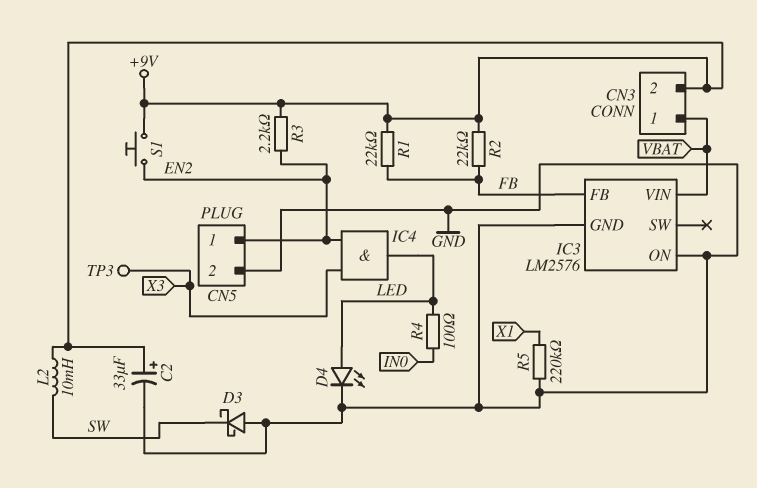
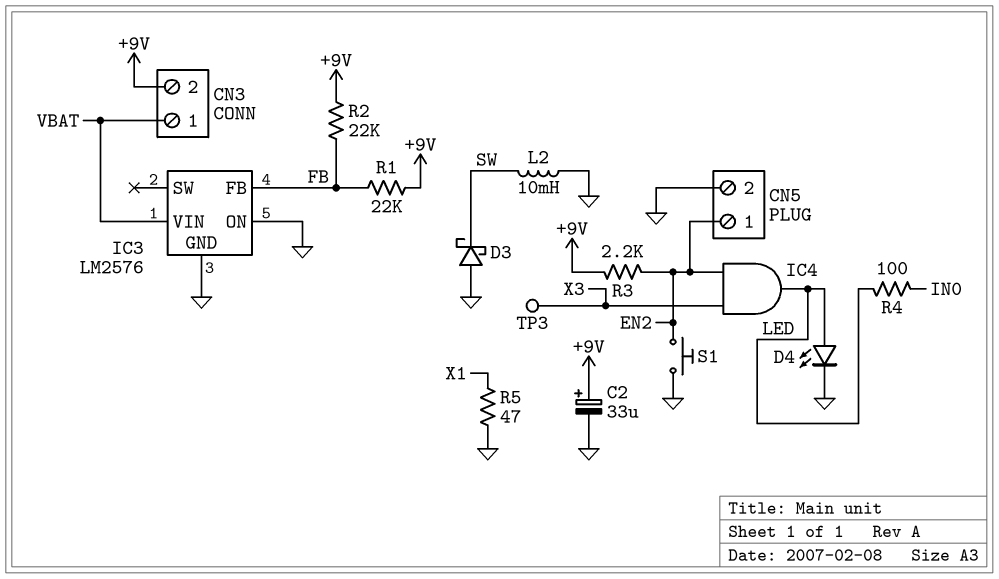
L2: 10mH (+9V, SW) -> 10mH (GND, SW)
R5: 220k (GND, X1) -> 47 (GND, X1)
S1: button (+9V, EN2) -> button (EN2, GND)

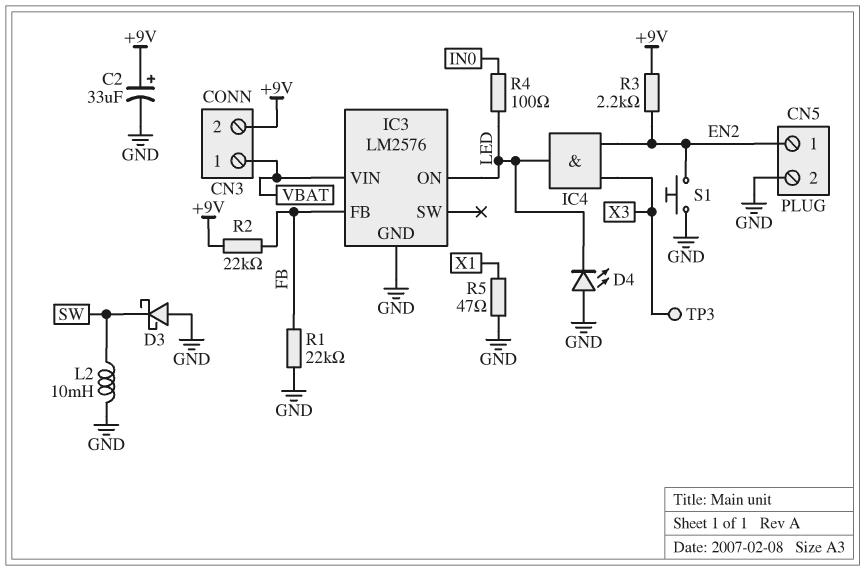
D4: LED (A LED, K GND) -> LED (A GND, K LED)
IC3 pin ON: GND -> LED
R1: 22k (+9V, FB) -> 22k (FB, GND)

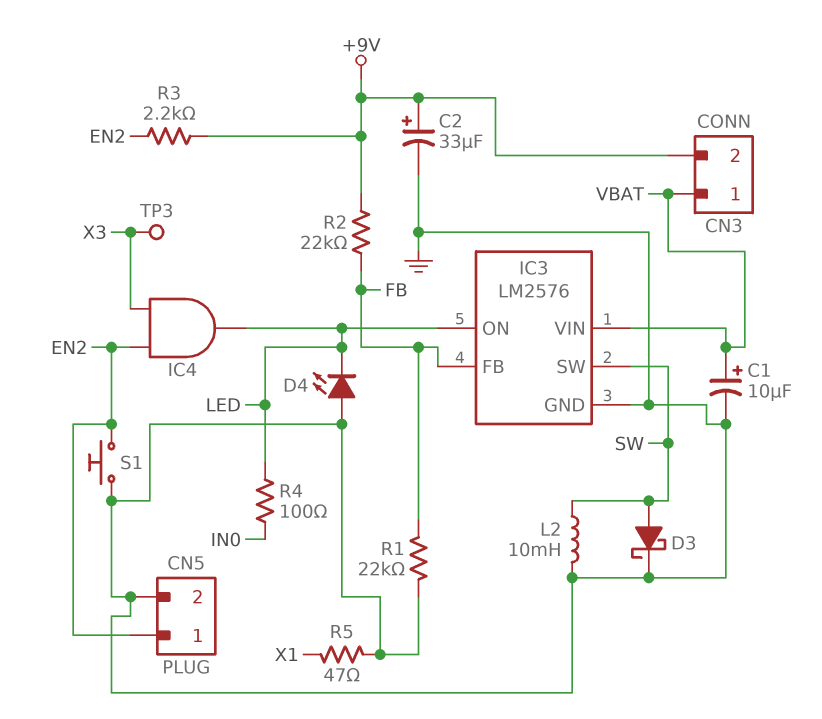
C1: none -> 10uF (plus VBAT, minus GND)
D3: schottky (A GND, K SW) -> schottky (A SW, K GND)
IC3 pin SW: none -> SW

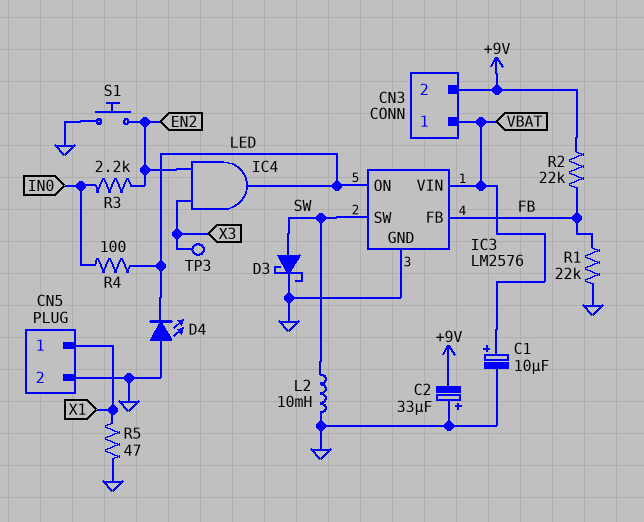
C2: 33uF (plus +9V, minus GND) -> 33uF (plus GND, minus +9V)
CN5 pin 1: EN2 -> X1
R3: 2.2k (+9V, EN2) -> 2.2k (EN2, IN0)

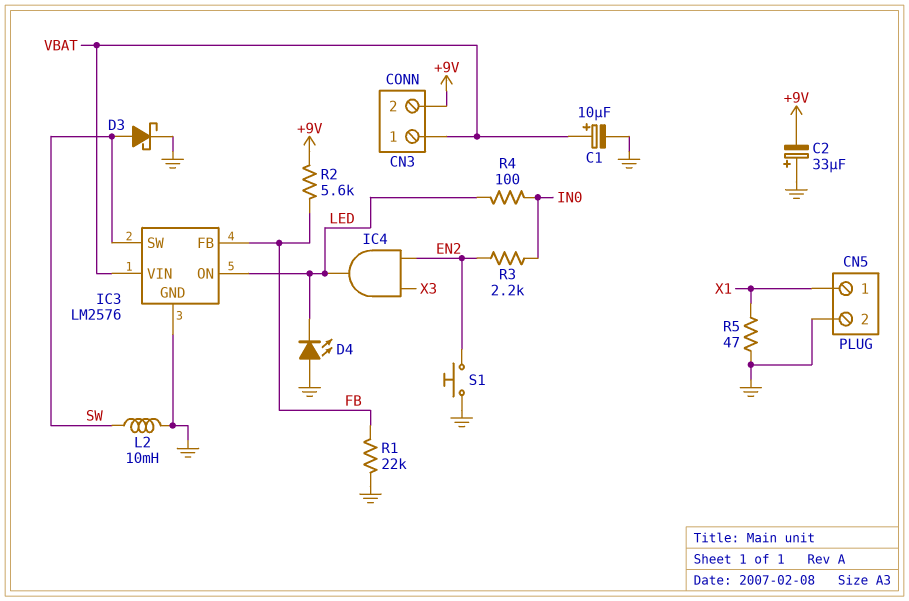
R2: 22k (+9V, FB) -> 5.6k (+9V, FB)
TP3: test point (X3) -> none

